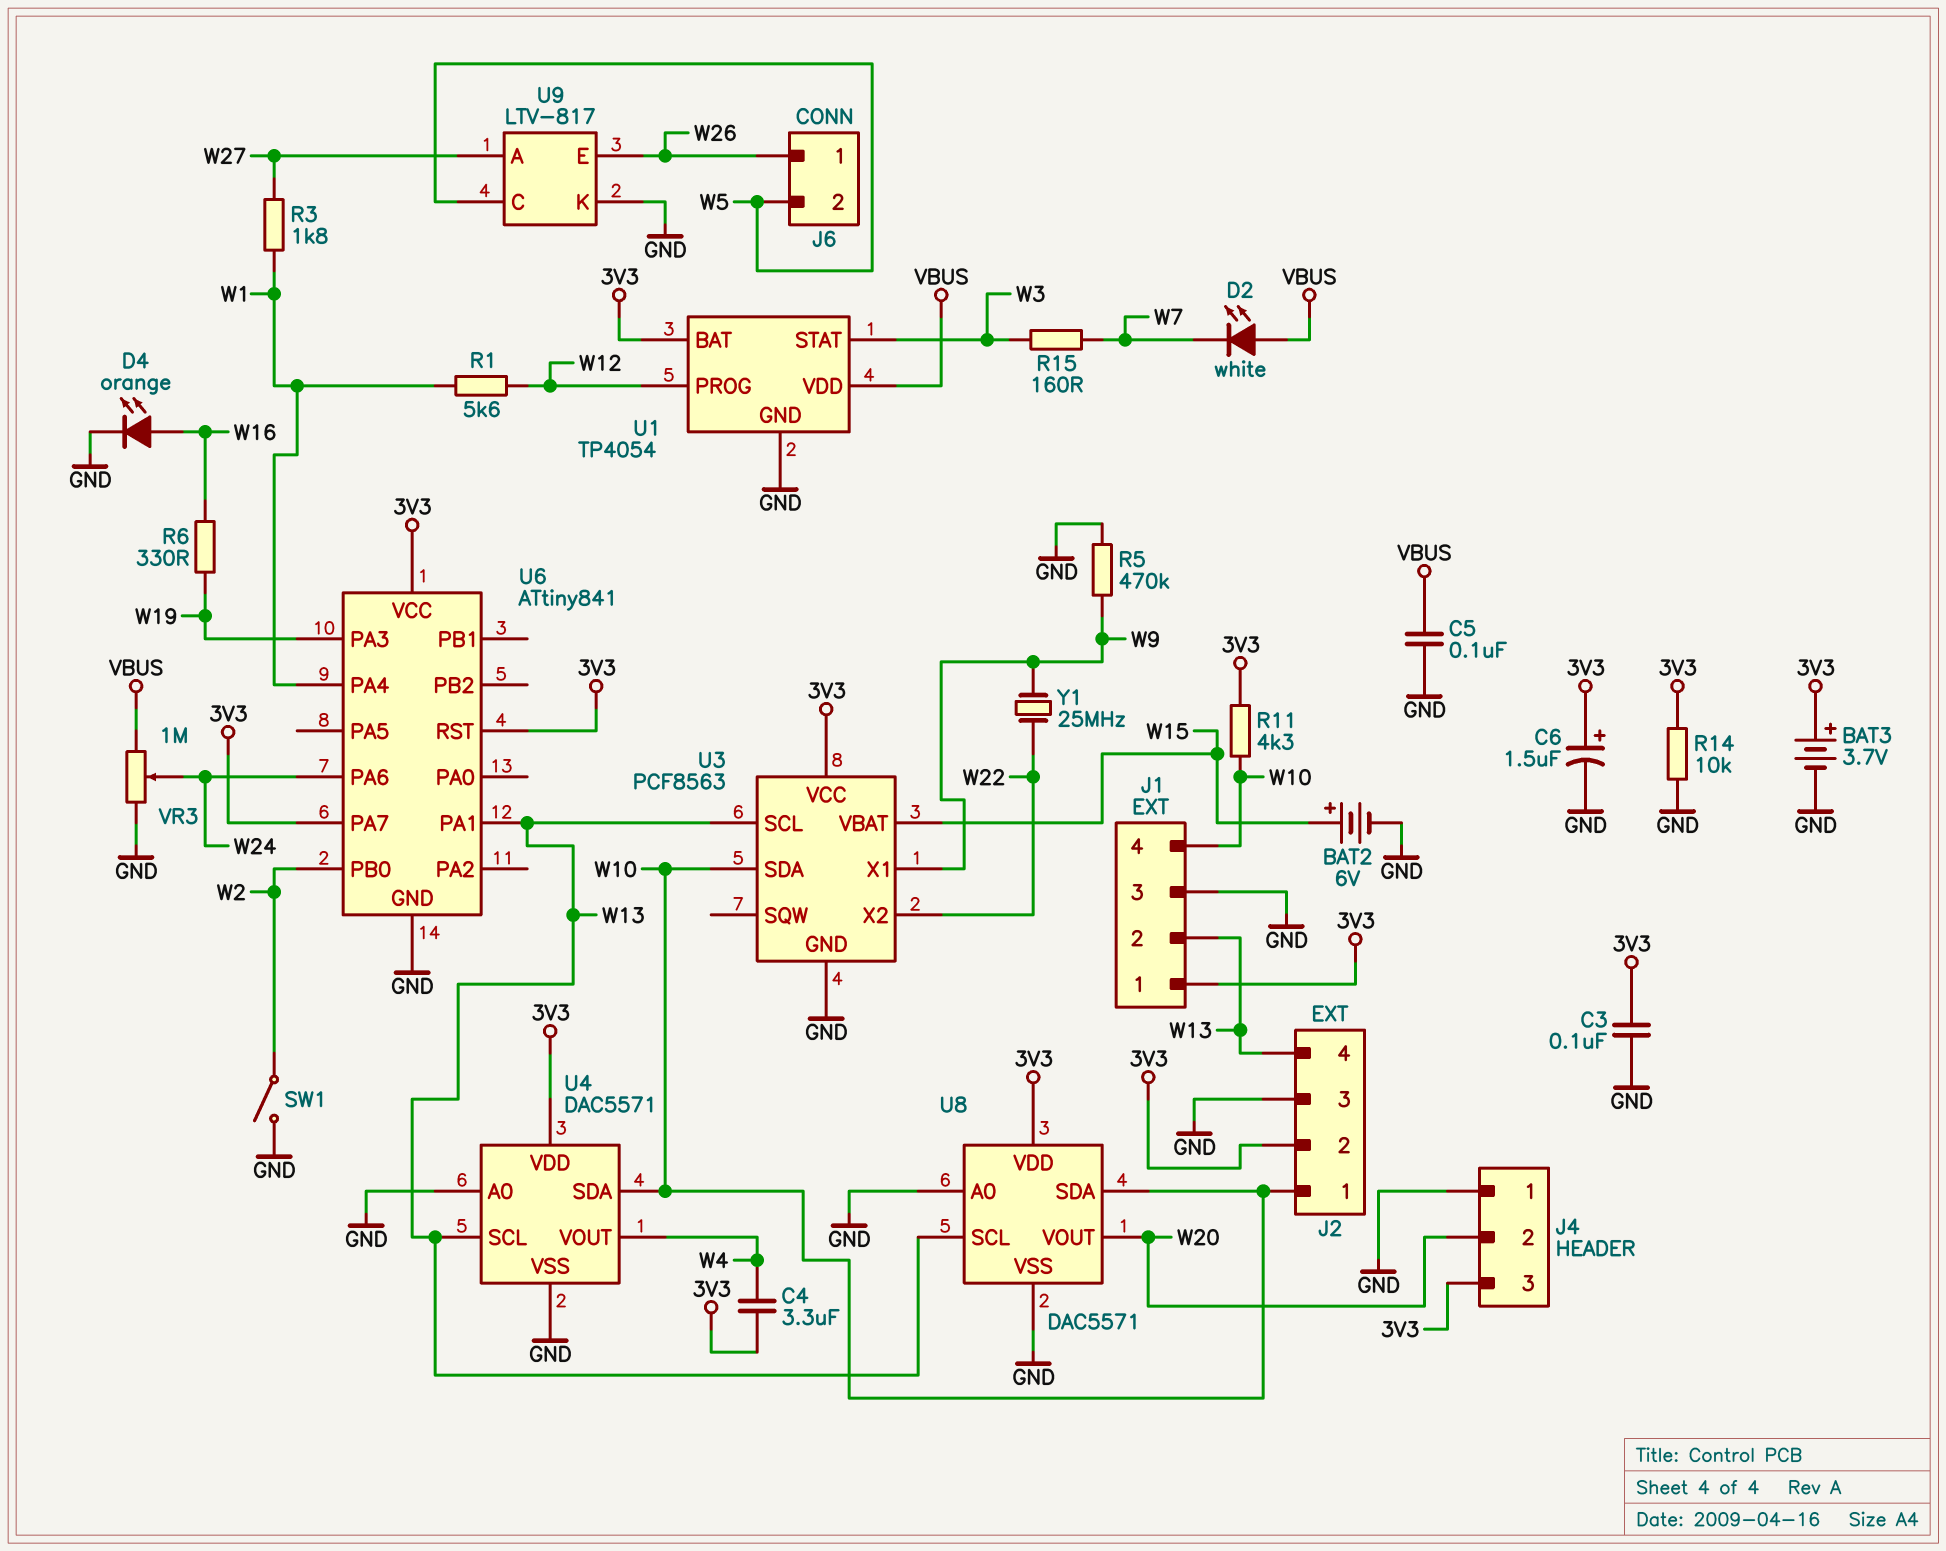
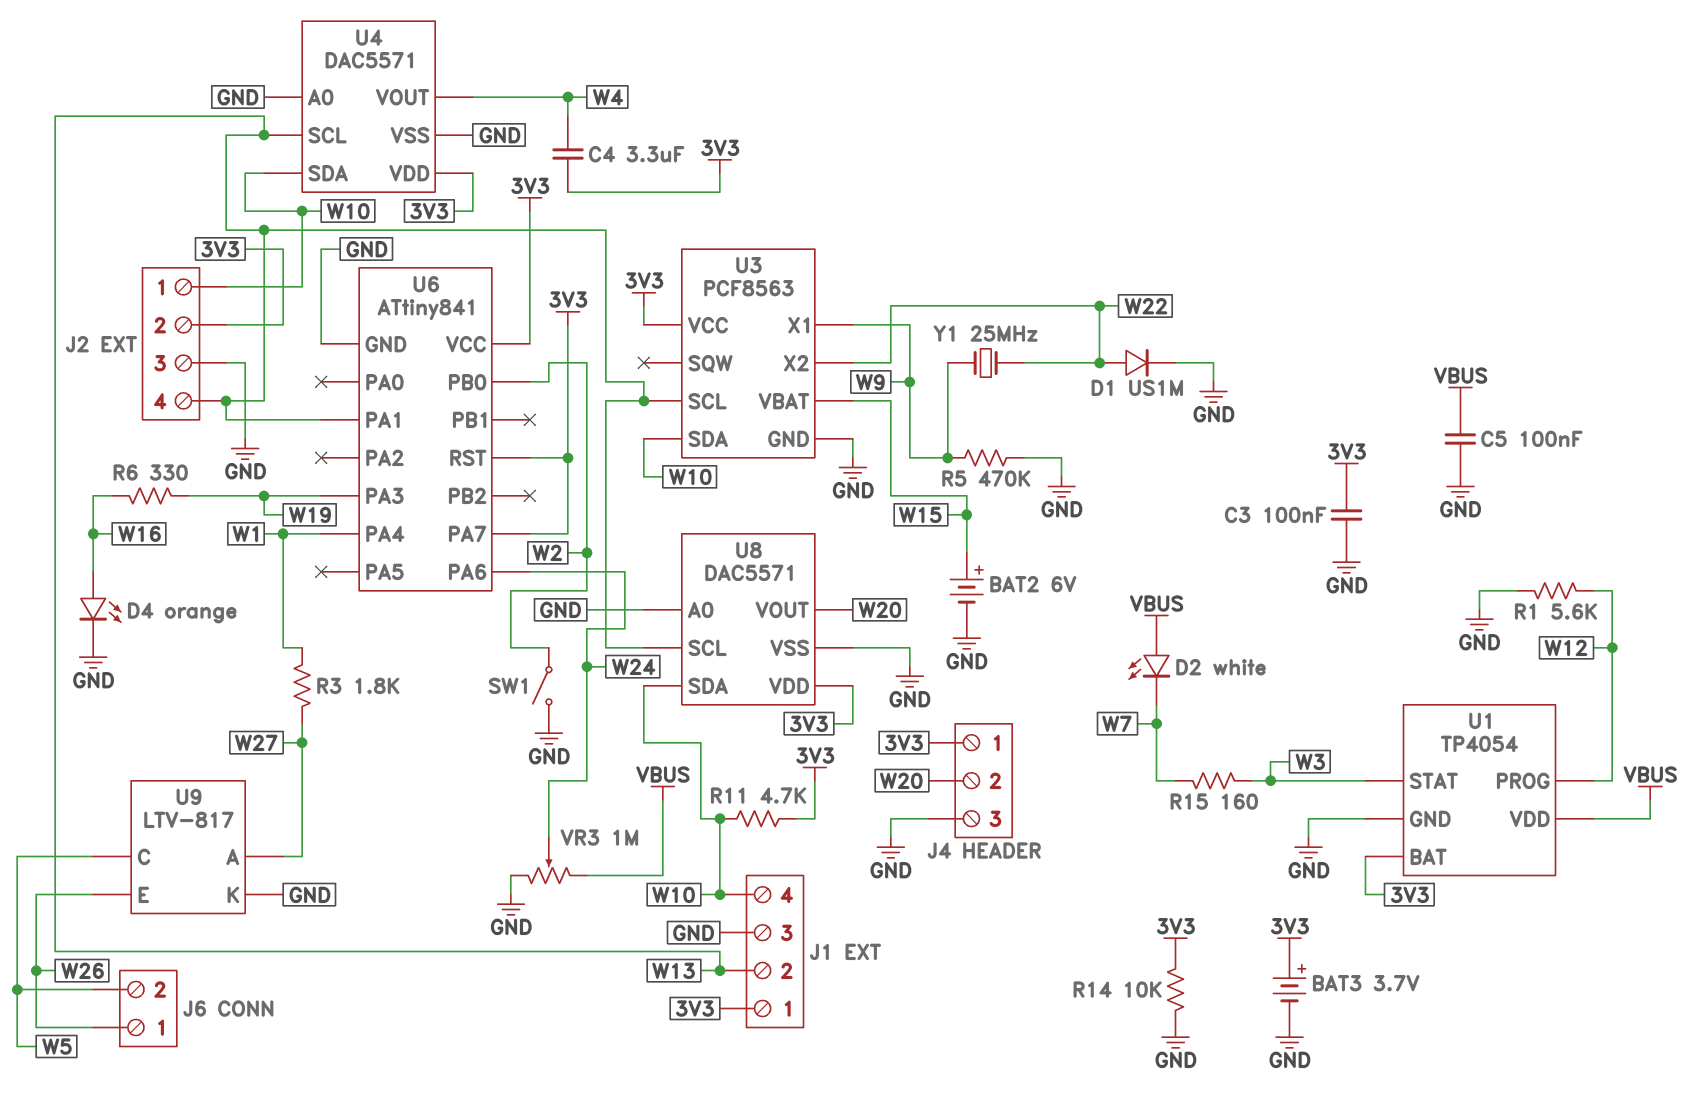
C6: 1.5uF (plus 3V3, minus GND) -> none
D1: none -> diode US1M (A W22, K GND)
J4 pin 1: GND -> 3V3
J4 pin 3: 3V3 -> GND
R1: 5.6k (W1, W12) -> 5.6k (GND, W12)
R11: 4.3k (3V3, W10) -> 4.7k (3V3, W10)

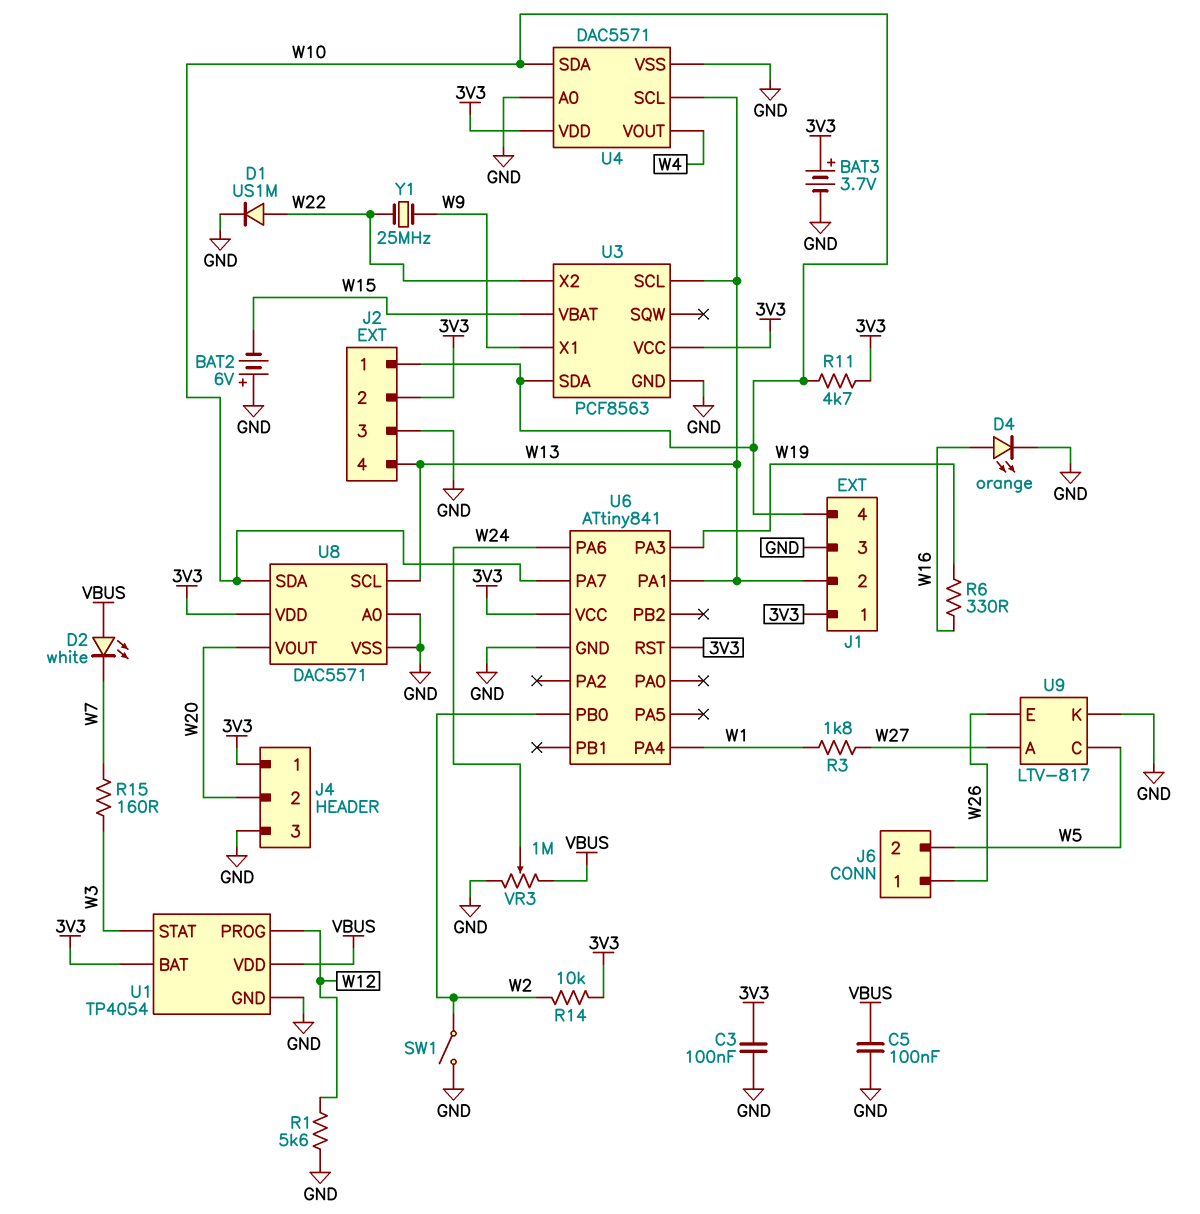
BAT2: 6V (plus W15, minus GND) -> 6V (plus GND, minus W15)
C4: 3.3uF (3V3, W4) -> none
R5: 470k (GND, W9) -> none
R14: 10k (3V3, GND) -> 10k (3V3, W2)
U6 pin PA7: 3V3 -> W10

